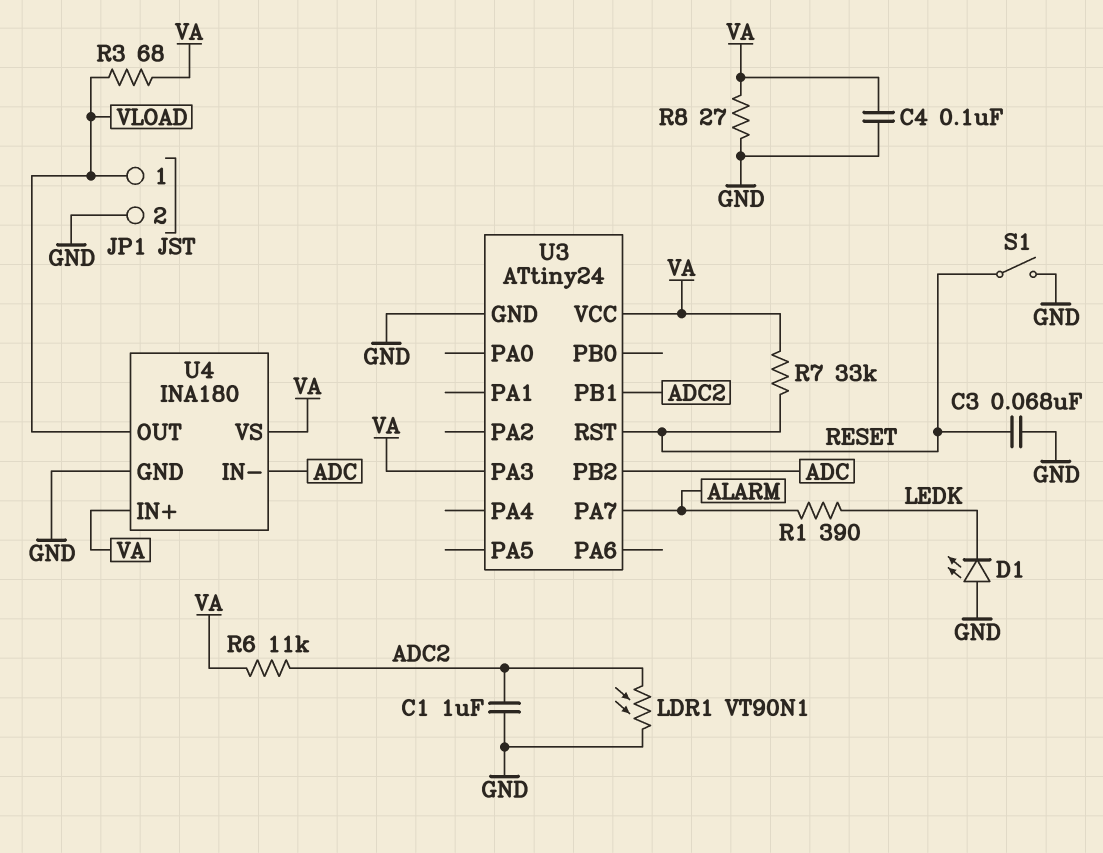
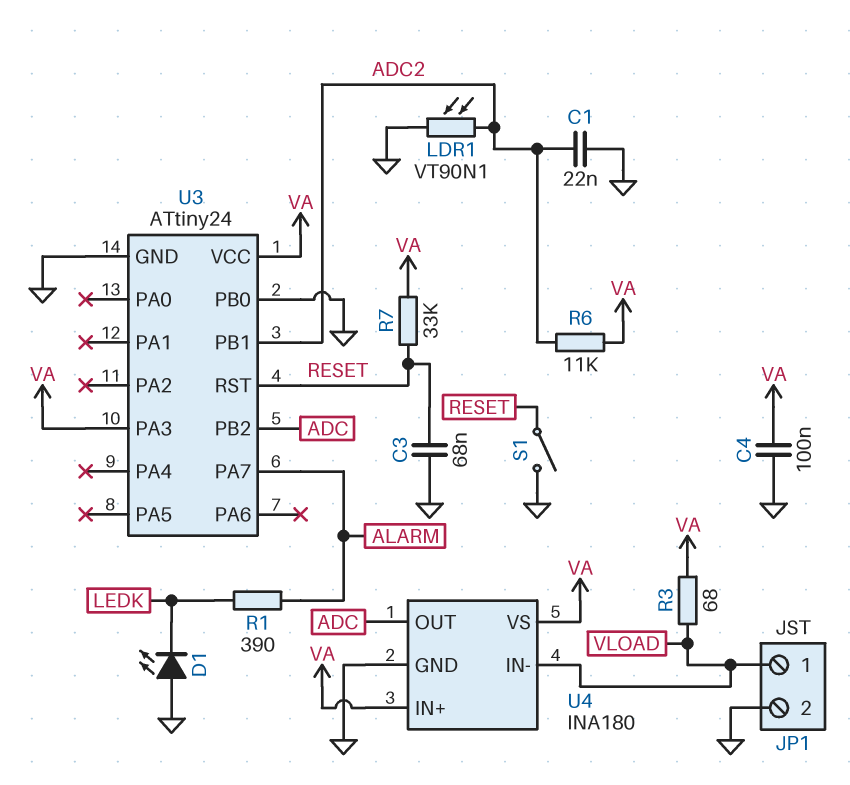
C1: 1uF (ADC2, GND) -> 22nF (ADC2, GND)
R8: 27 (GND, VA) -> none
U3 pin PB0: none -> GND
U4 pin IN-: ADC -> VLOAD
U4 pin OUT: VLOAD -> ADC

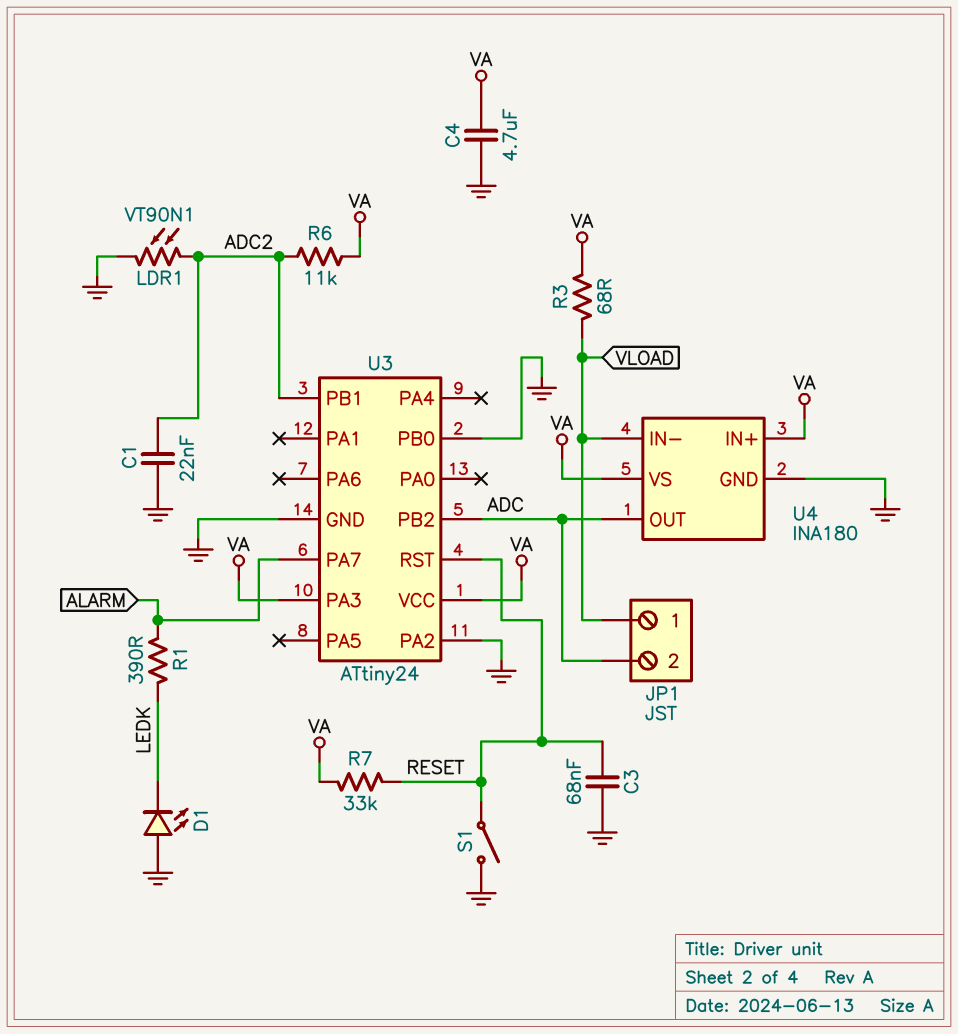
C4: 100nF (GND, VA) -> 4.7uF (GND, VA)
JP1 pin 2: GND -> ADC
U3 pin PA2: none -> GND

